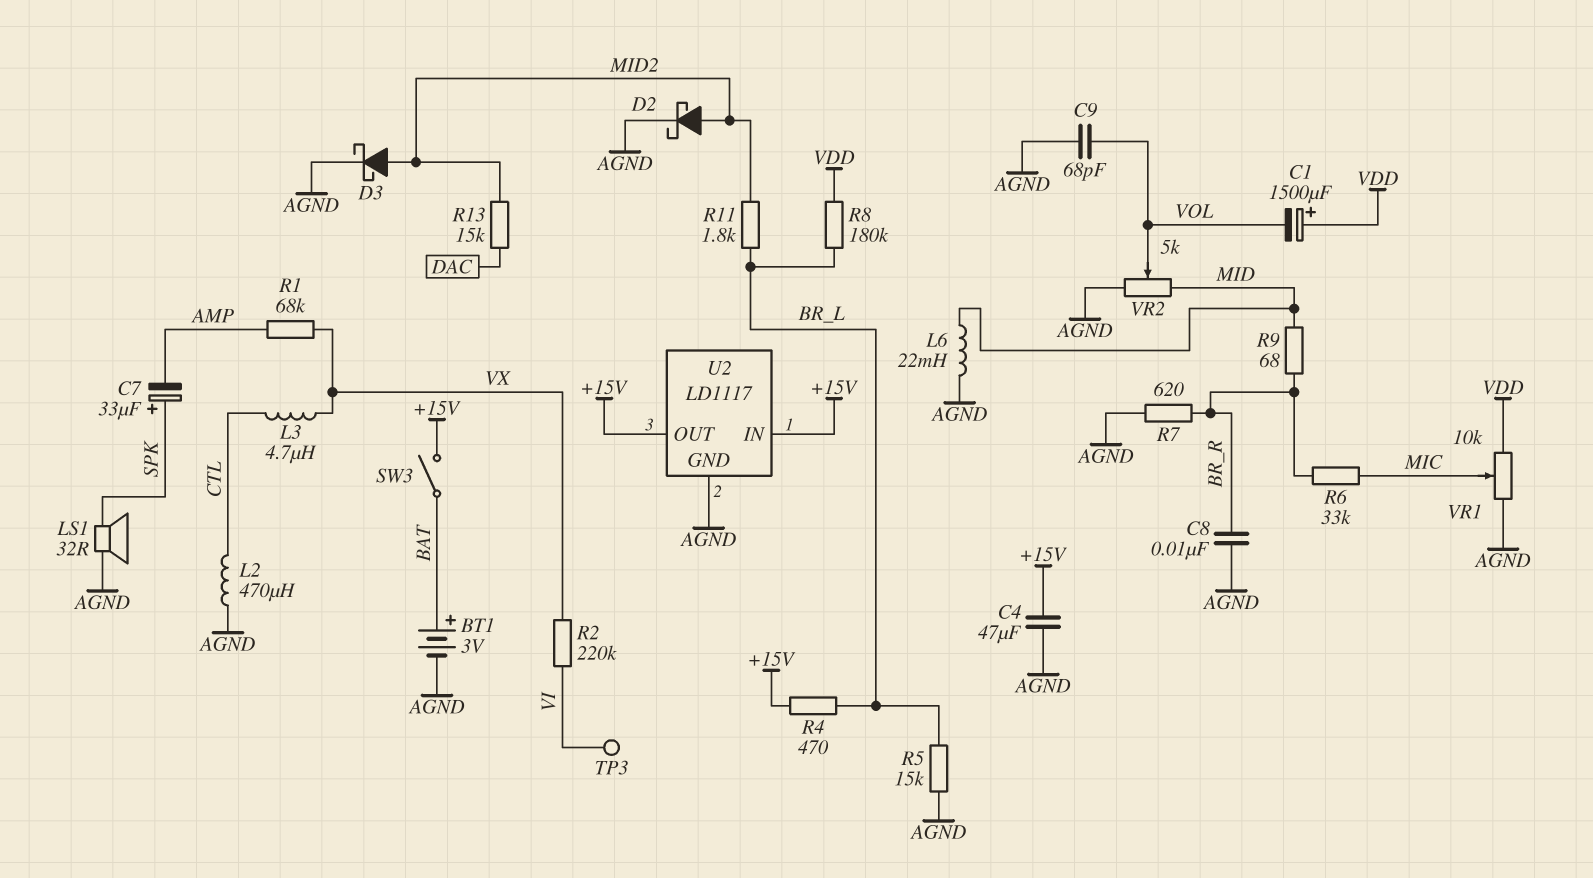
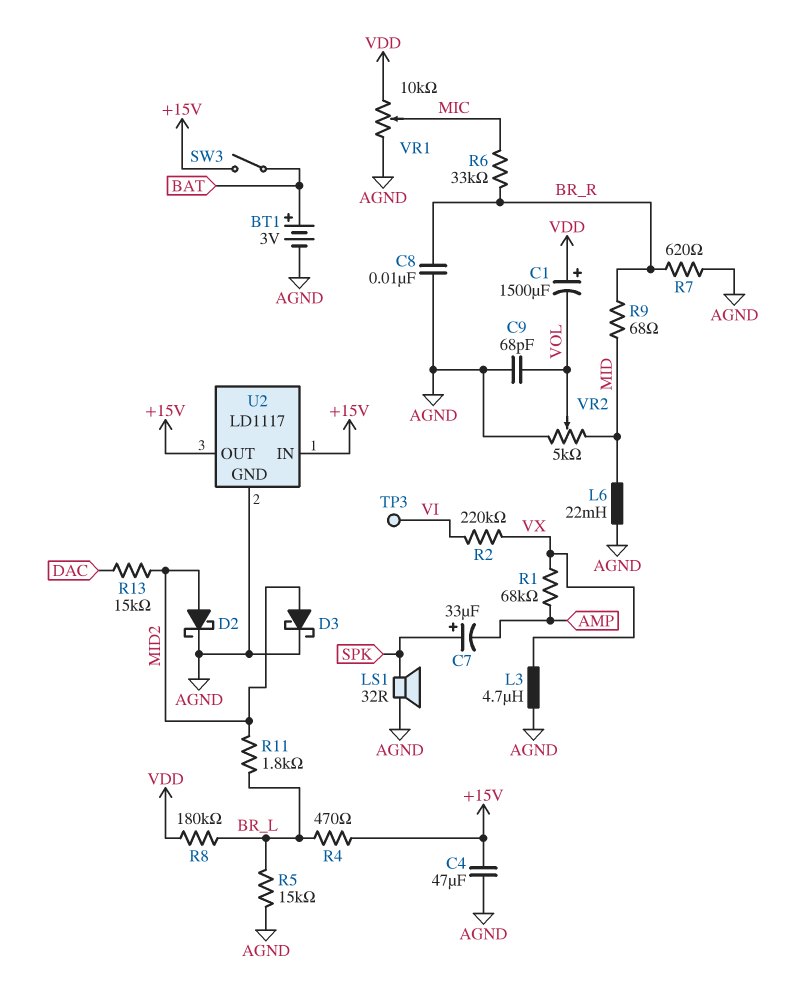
L2: 470uH (AGND, CTL) -> none
L3: 4.7uH (CTL, VX) -> 4.7uH (AGND, VX)

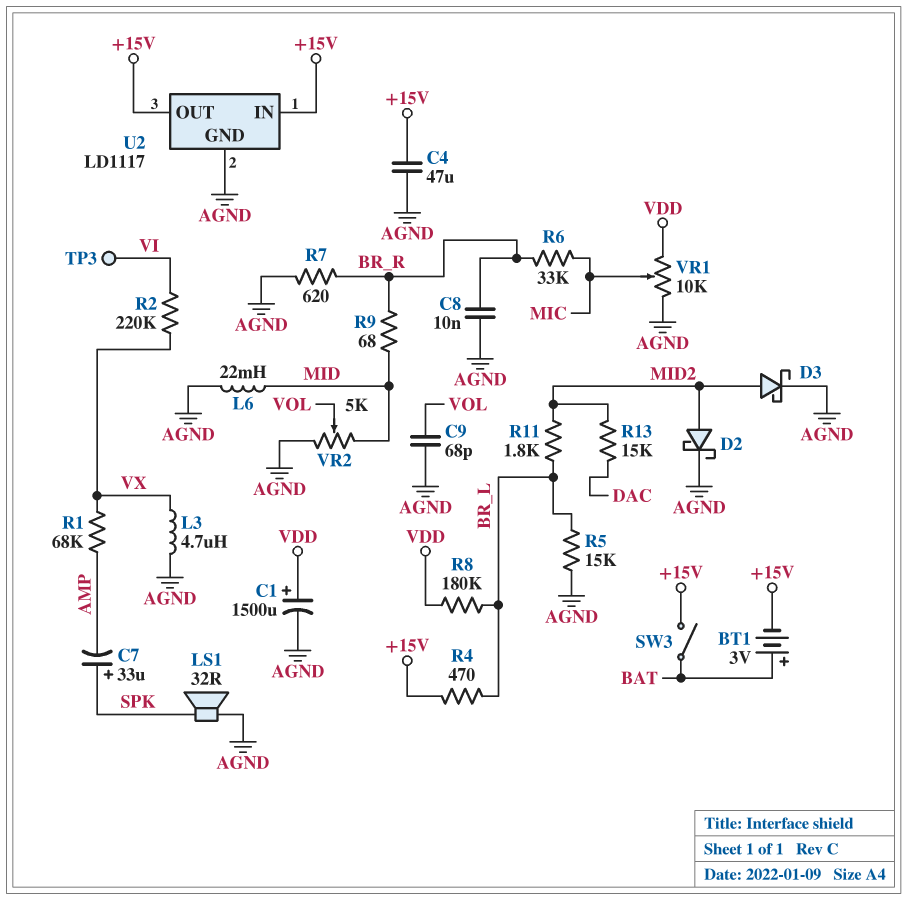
BT1: 3V (plus BAT, minus AGND) -> 3V (plus BAT, minus +15V)
C1: 1500uF (plus VDD, minus VOL) -> 1500uF (plus VDD, minus AGND)

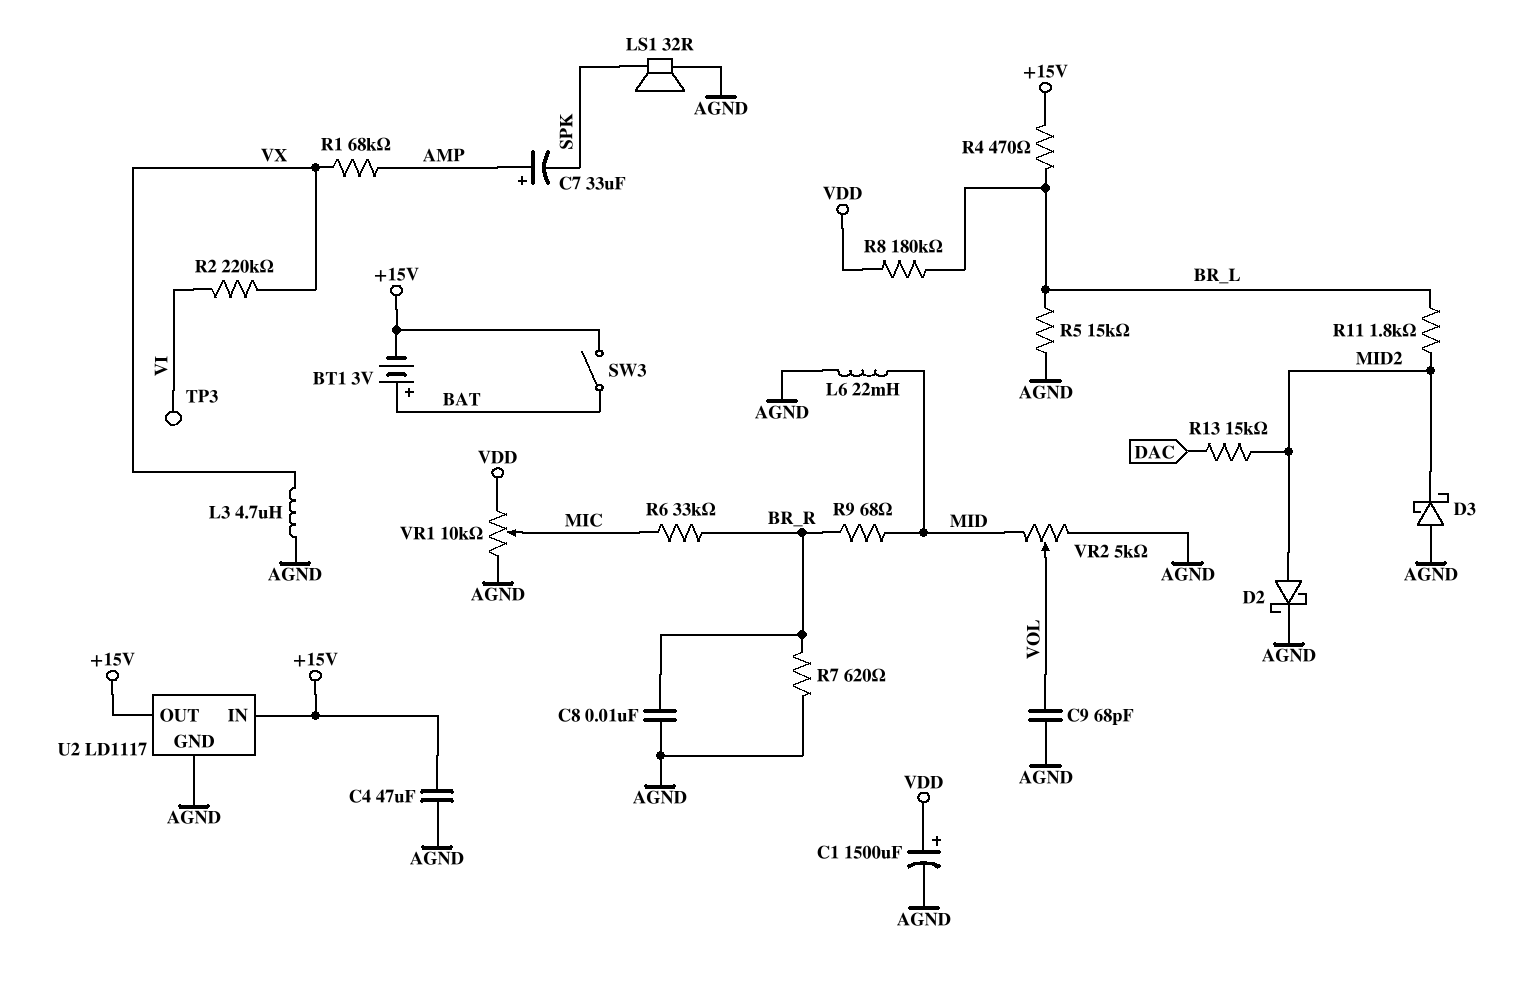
C7: 33uF (plus SPK, minus AMP) -> 33uF (plus AMP, minus SPK)
D3: schottky (A MID2, K AGND) -> schottky (A AGND, K MID2)

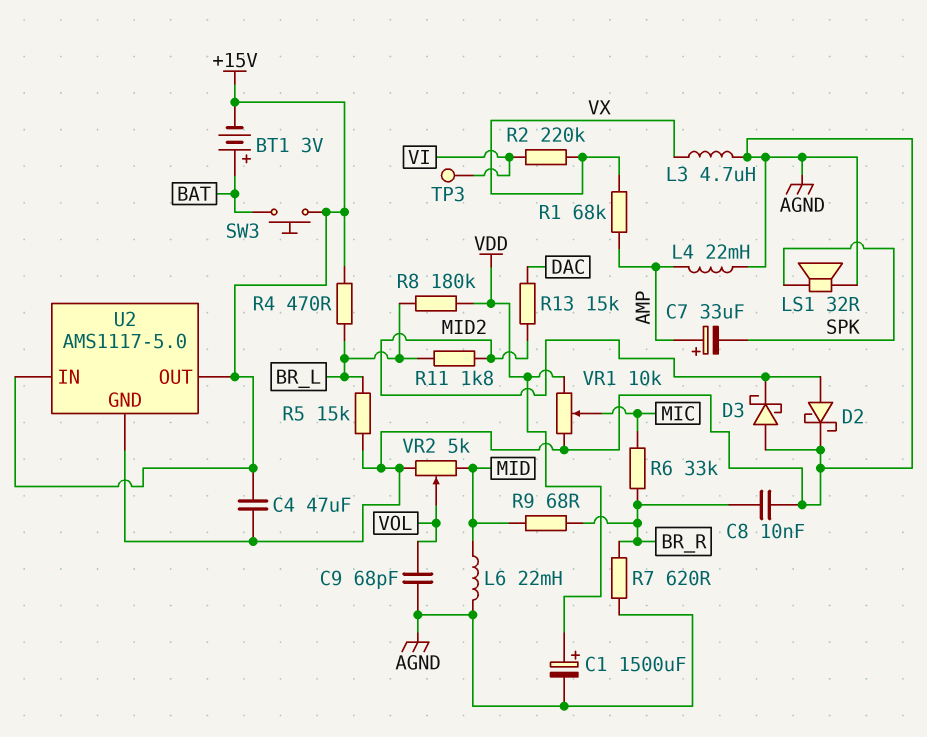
L4: none -> 22mH (AGND, AMP)
SW3: switch (+15V, BAT) -> button (+15V, BAT)
U2: LD1117 -> AMS1117-5.0

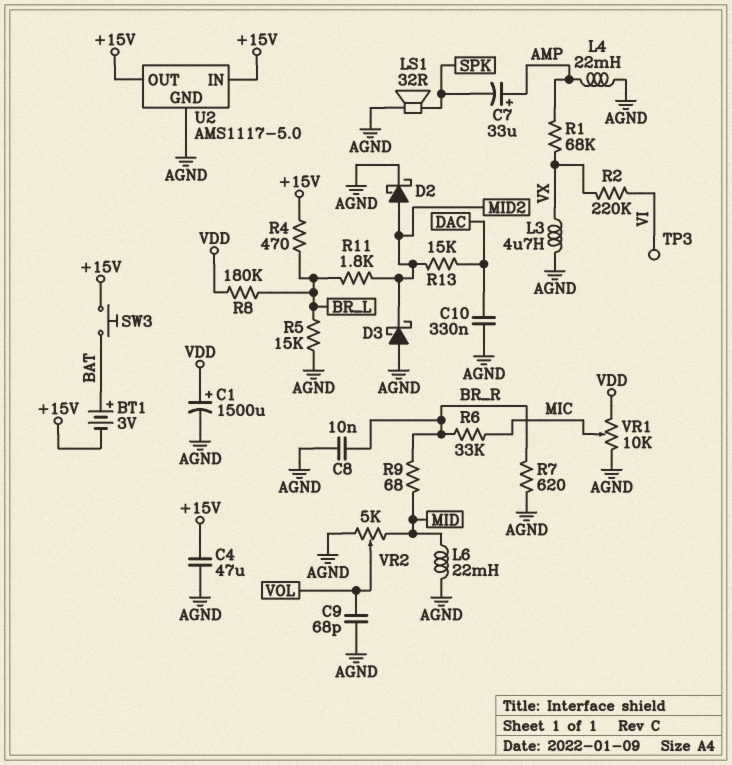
C10: none -> 330nF (AGND, DAC)

